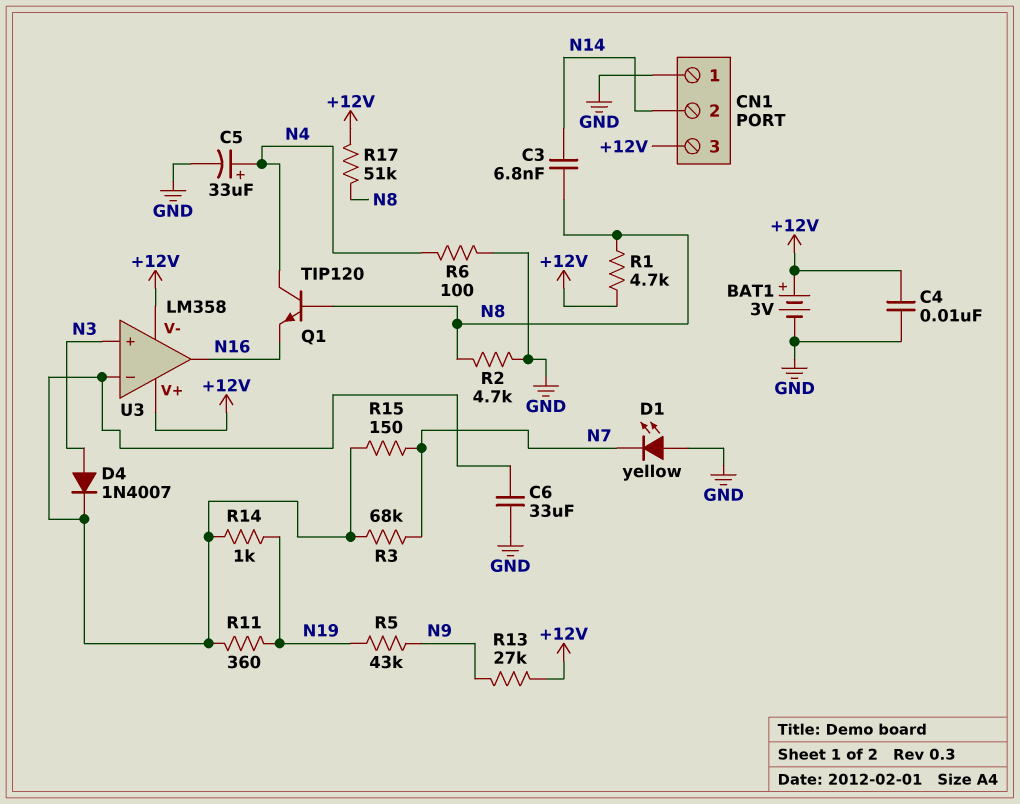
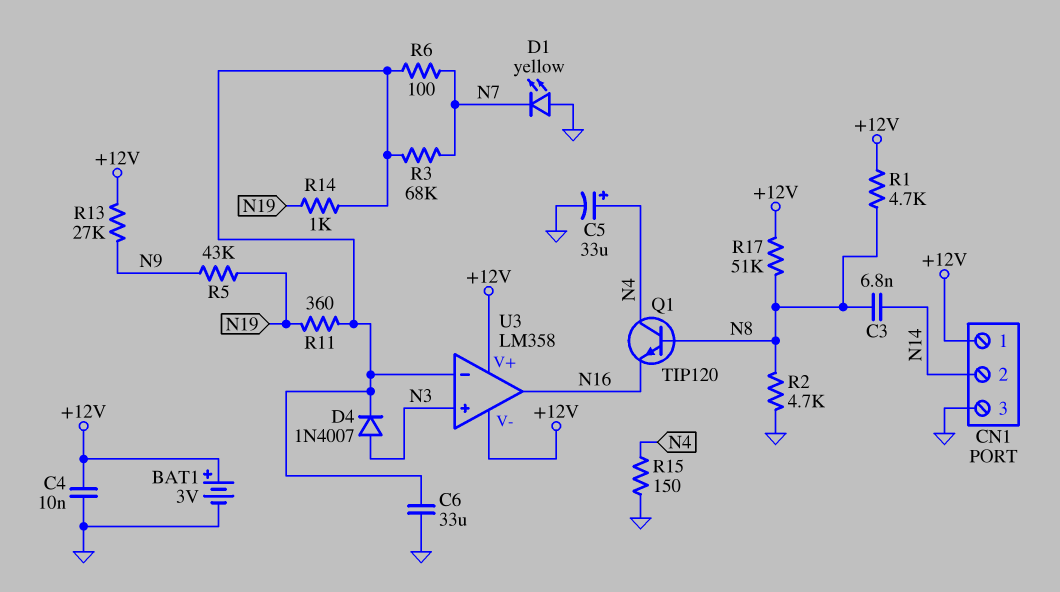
CN1 pin 1: GND -> +12V
CN1 pin 3: +12V -> GND
R6: 100 (GND, N4) -> 100 (N7, U3/in-)
R15: 150 (N7, U3/in-) -> 150 (GND, N4)

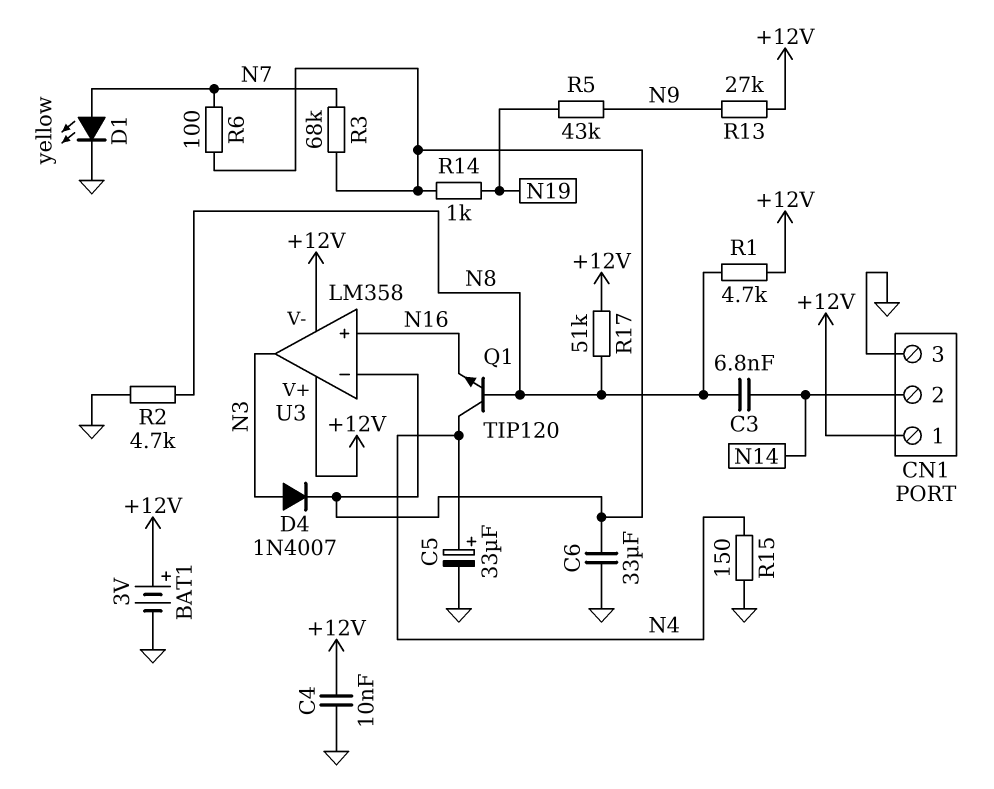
D1: LED yellow (A GND, K N7) -> LED yellow (A N7, K GND)
R11: 360 (N19, U3/in-) -> none
U3 pin in+: N3 -> N16
U3 pin out: N16 -> N3

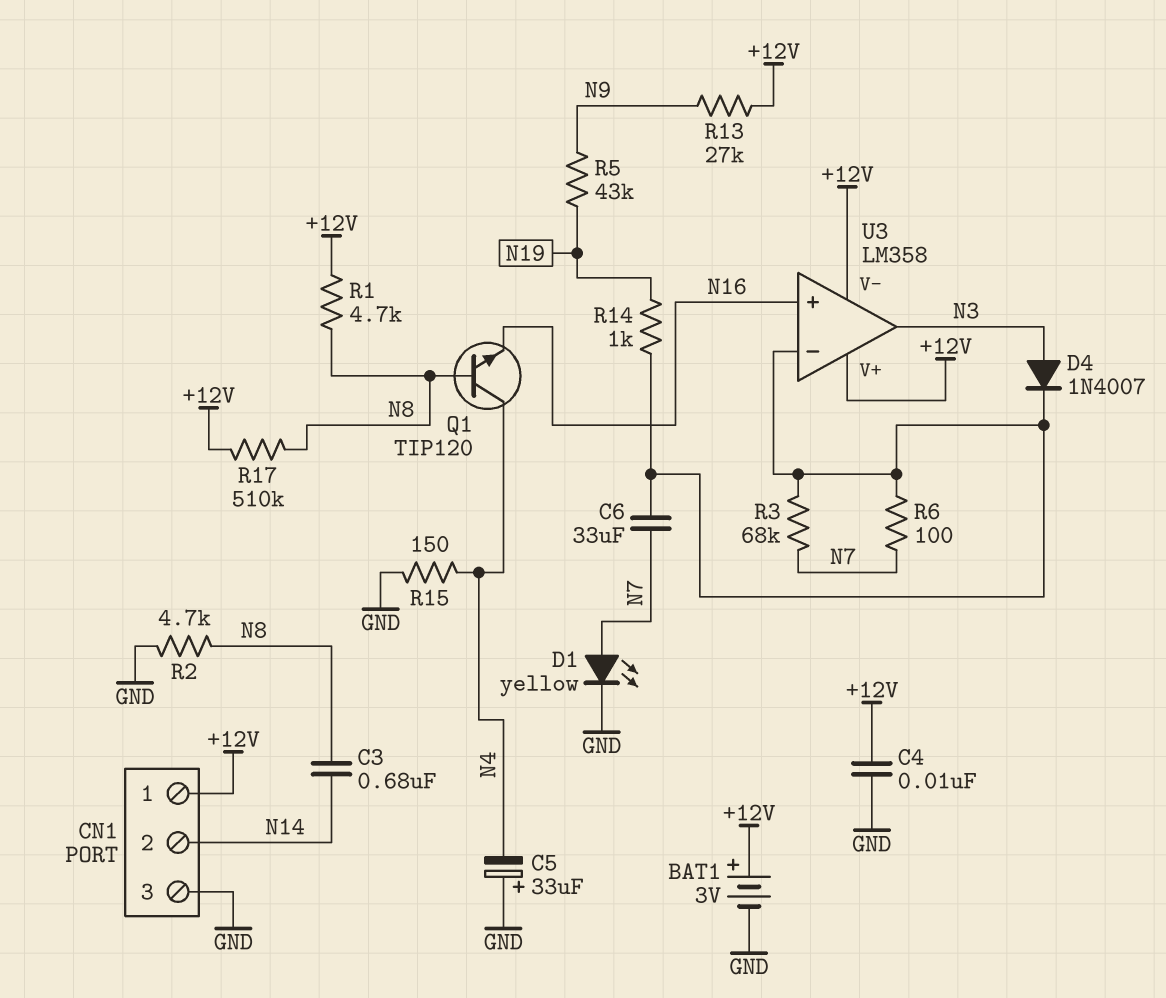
C3: 6.8nF (N8, N14) -> 680nF (N8, N14)
C5: 33uF (plus N4, minus GND) -> 33uF (plus GND, minus N4)
C6: 33uF (GND, U3/in-) -> 33uF (N7, U3/in-)
R17: 51k (+12V, N8) -> 510k (+12V, N8)

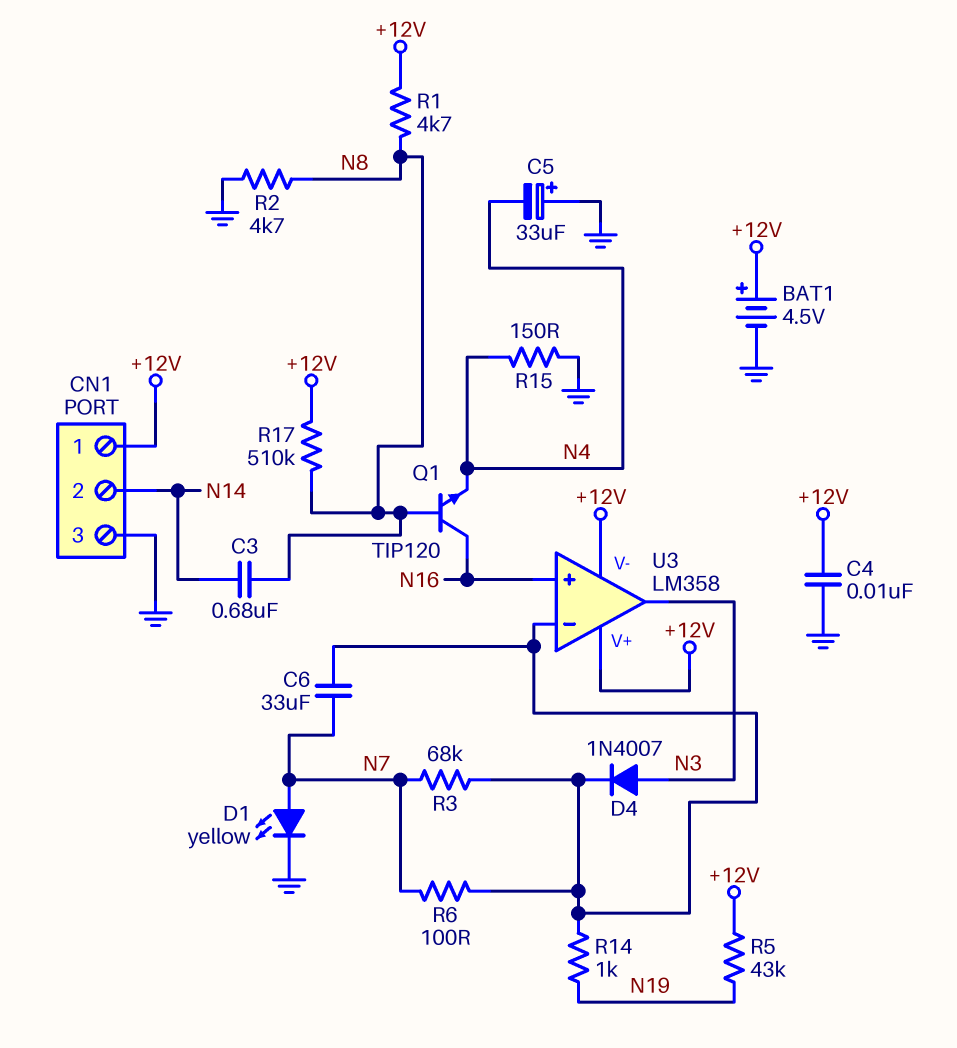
BAT1: 3V (plus +12V, minus GND) -> 4.5V (plus +12V, minus GND)
Q1: NPN TIP120 (B N8, C N4, E N16) -> NPN TIP120 (B N8, C N16, E N4)
R5: 43k (N9, N19) -> 43k (+12V, N19)
R13: 27k (+12V, N9) -> none

